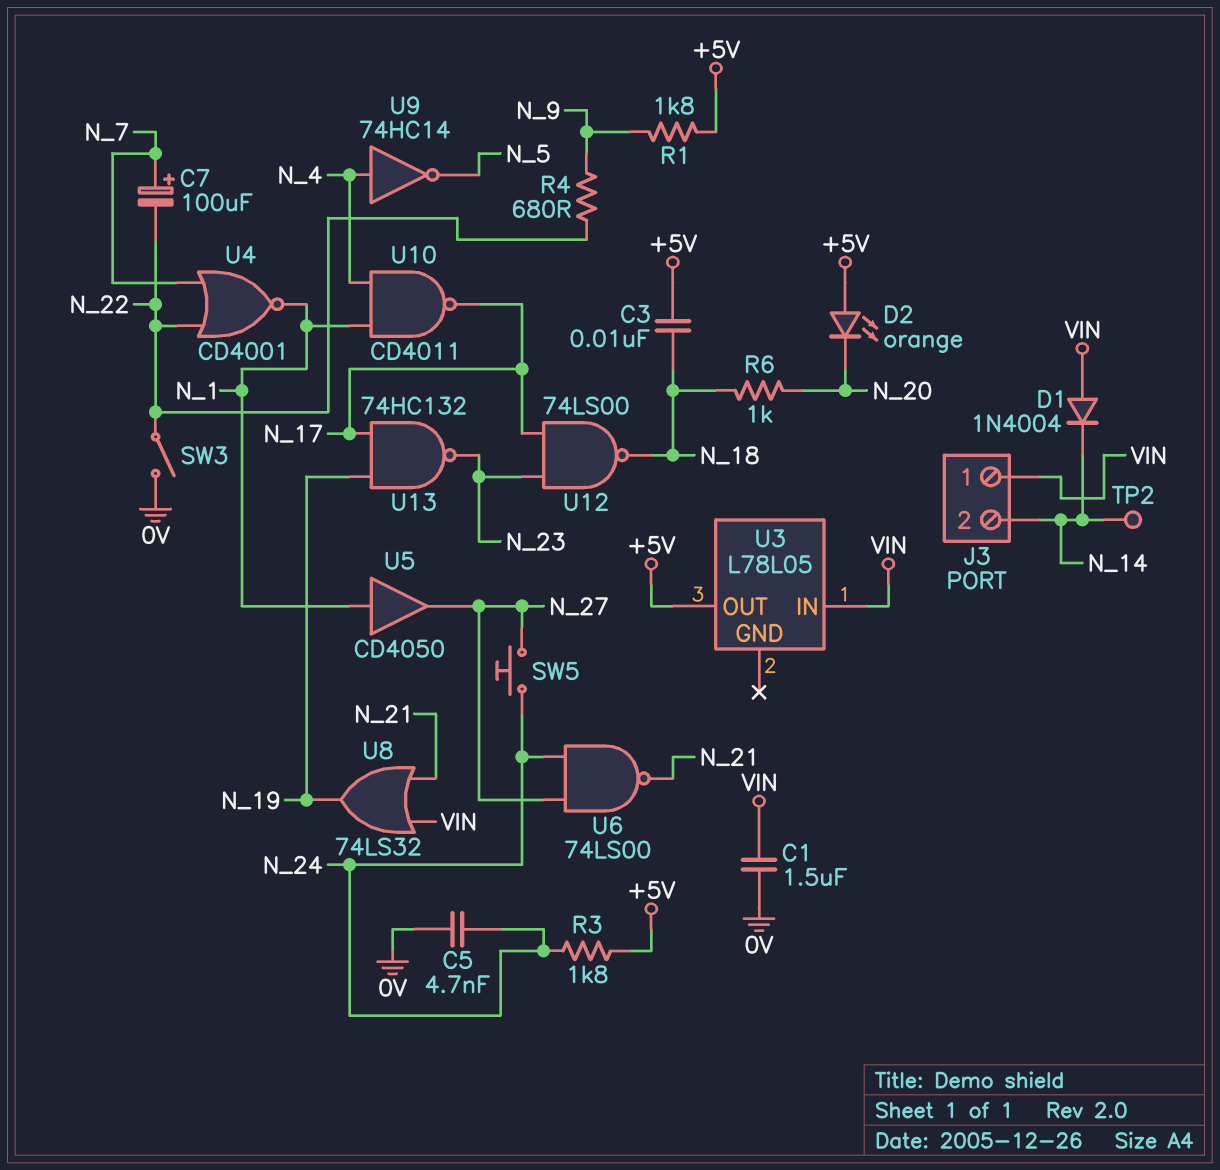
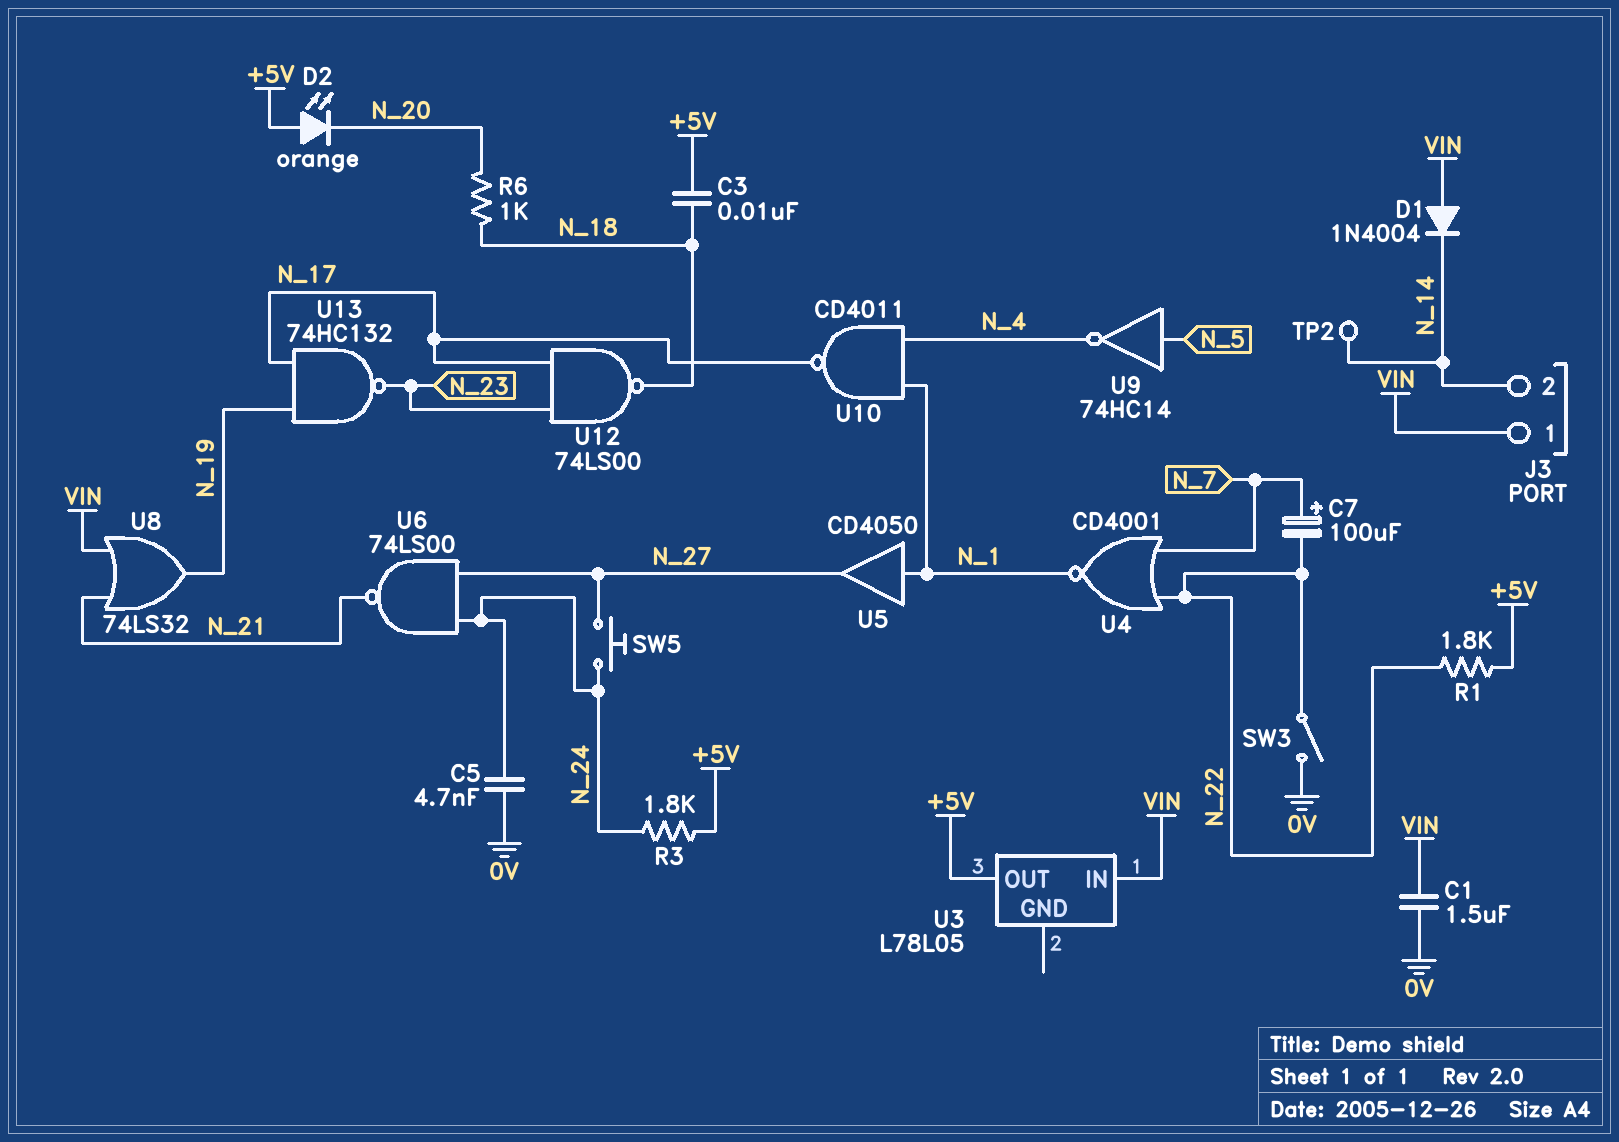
R1: 1.8k (+5V, N_9) -> 1.8k (+5V, N_22)
R4: 680 (N_9, N_22) -> none
U9: NOT 74HC14 (in N_4, out N_5) -> NOT 74HC14 (in N_5, out N_4)

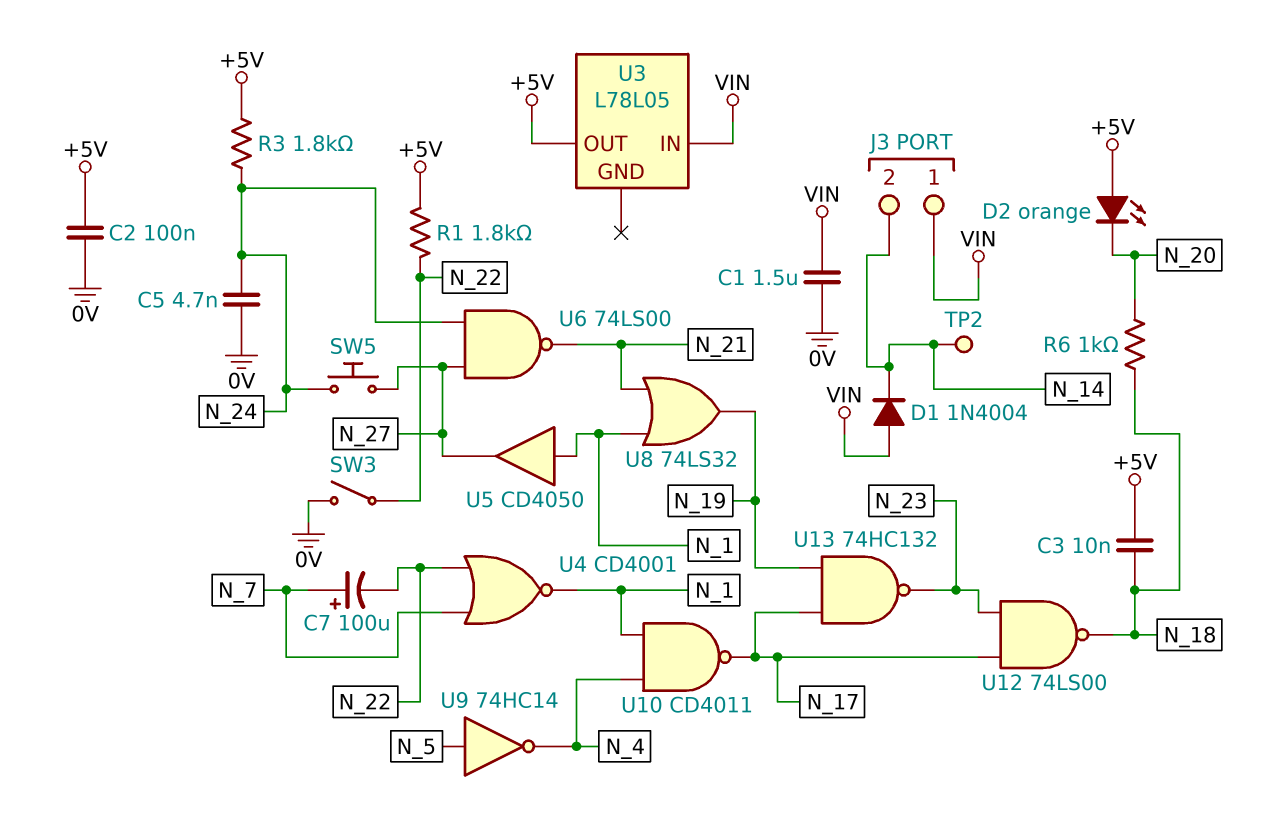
C2: none -> 100nF (+5V, 0V)
U8: OR 74LS32 (in N_21, in VIN, out N_19) -> OR 74LS32 (in N_1, in N_21, out N_19)

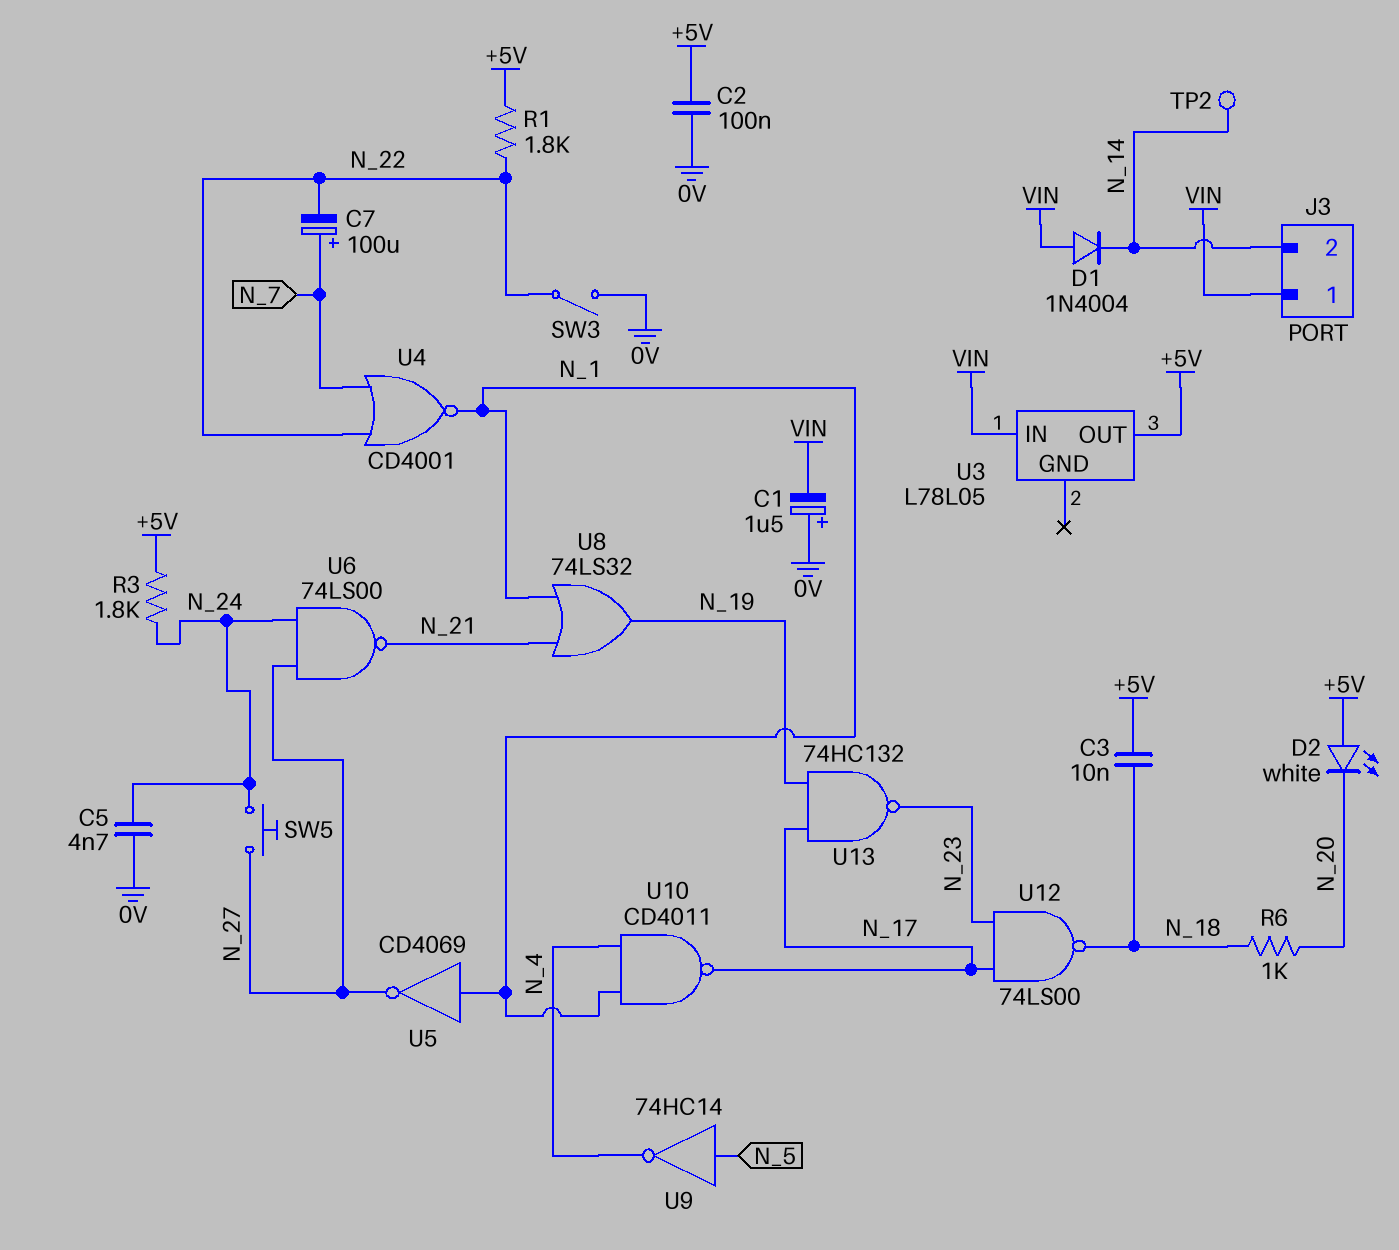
C1: 1.5uF (0V, VIN) -> 1.5uF (plus 0V, minus VIN)
D2: LED orange (A +5V, K N_20) -> LED white (A +5V, K N_20)
U5: buffer CD4050 (in N_1, out N_27) -> NOT CD4069 (in N_1, out N_27)

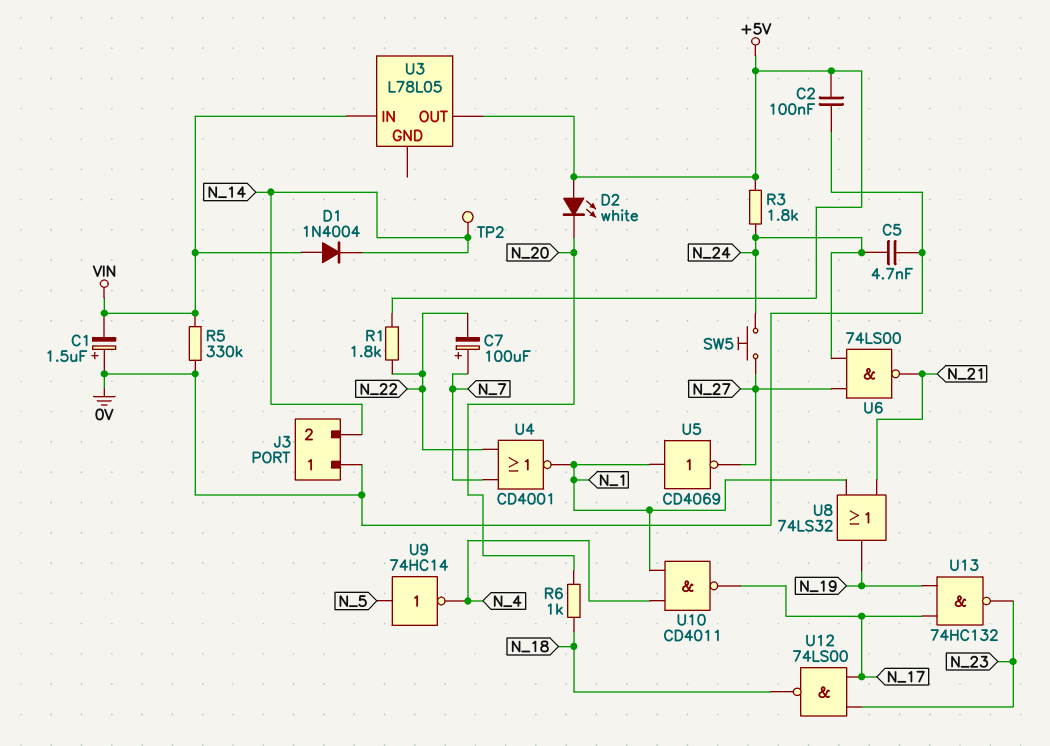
C3: 10nF (+5V, N_18) -> none
J3 pin 1: VIN -> 0V
R5: none -> 330k (0V, VIN)
SW3: switch (0V, N_22) -> none

